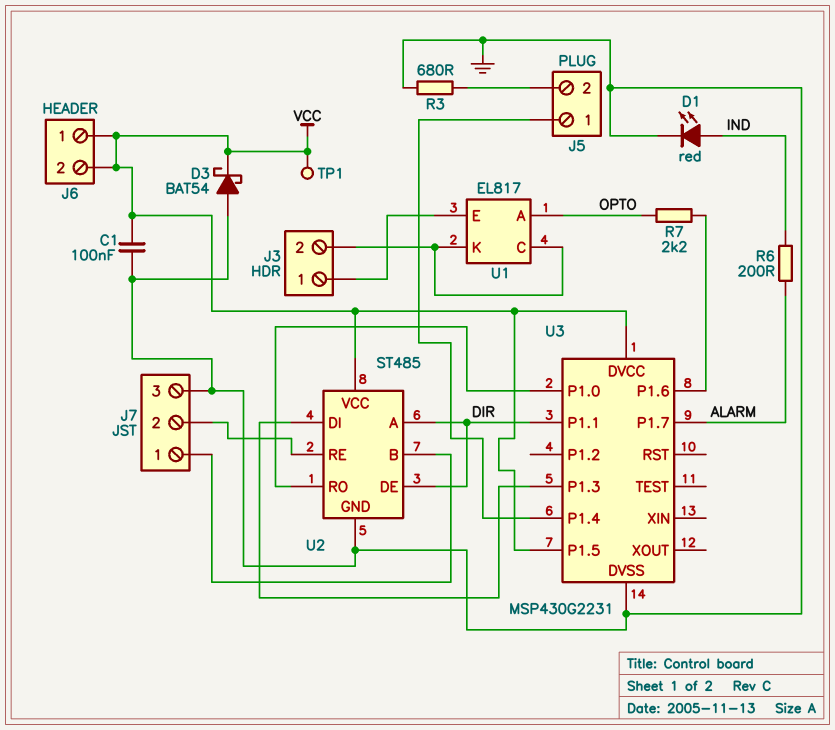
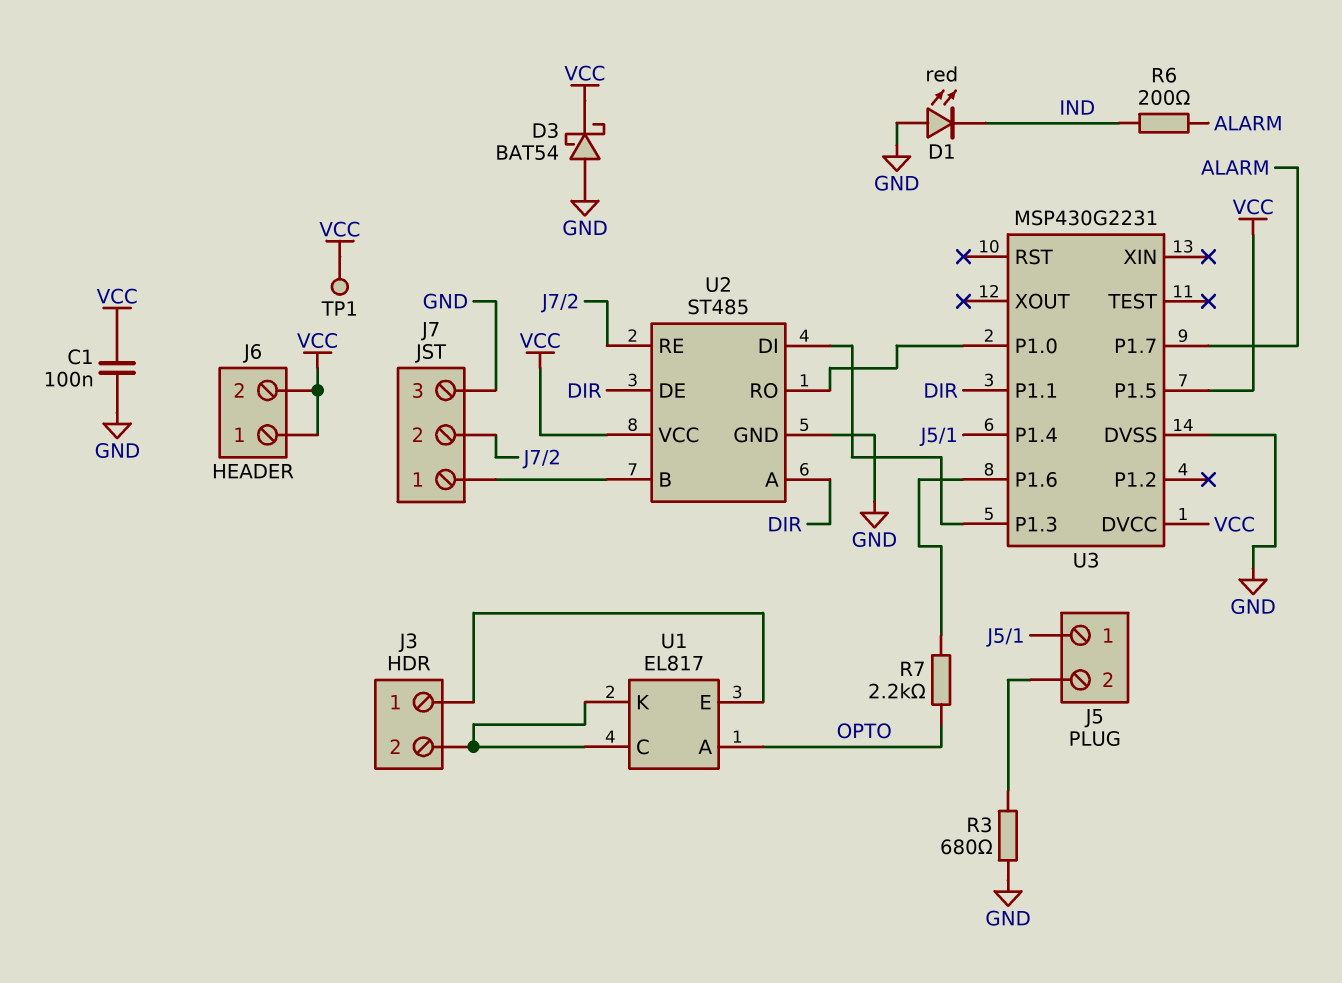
D1: LED red (A IND, K GND) -> LED red (A GND, K IND)

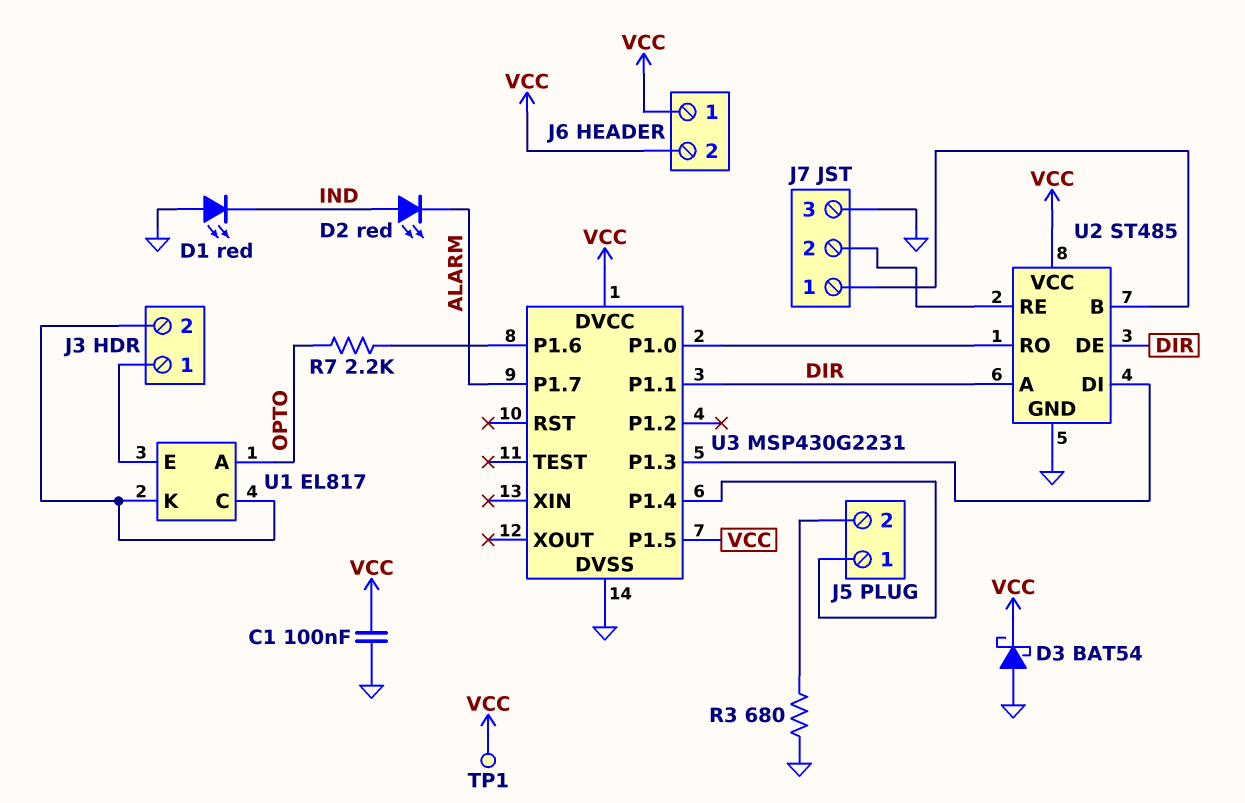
D2: none -> LED red (A IND, K ALARM)
R6: 200 (ALARM, IND) -> none

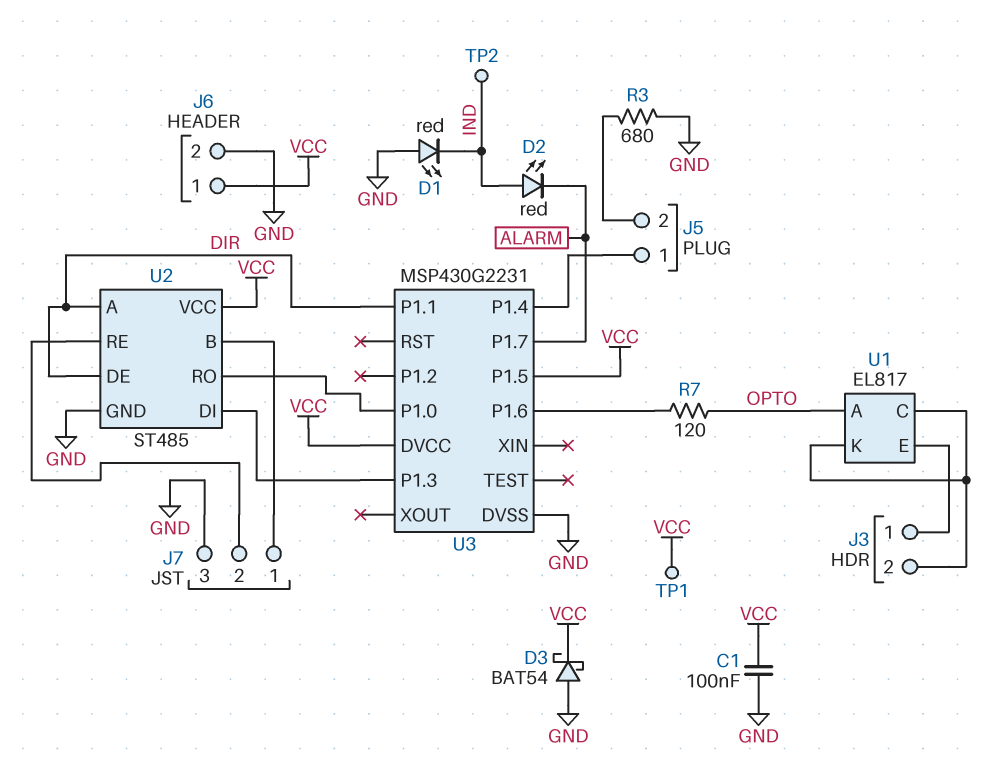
J6 pin 2: VCC -> GND
R7: 2.2k (OPTO, U3/P1.6) -> 120 (OPTO, U3/P1.6)
TP2: none -> test point (IND)

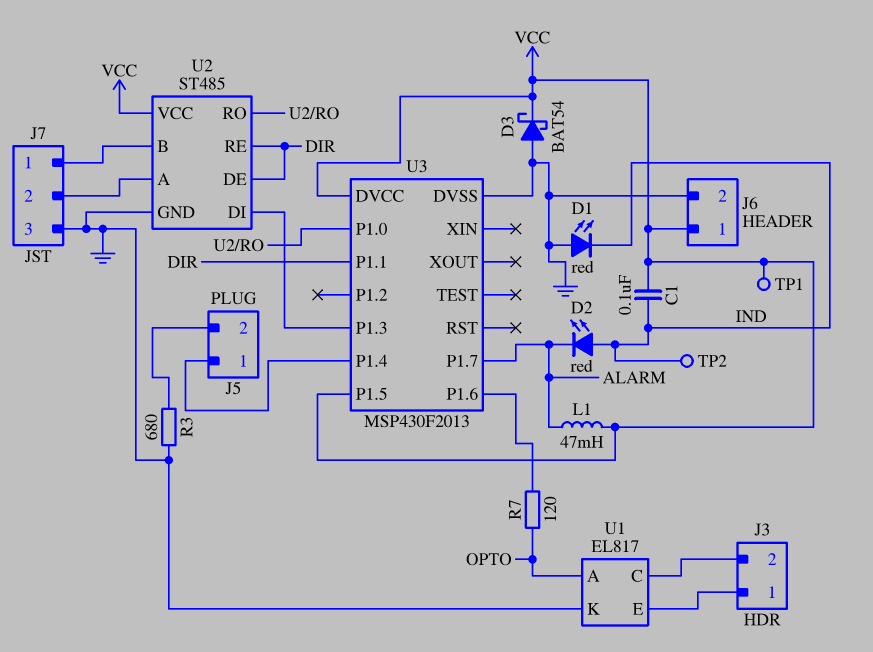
C1: 100nF (GND, VCC) -> 100nF (IND, VCC)
L1: none -> 47mH (ALARM, VCC)
U1 pin K: J3/2 -> GND
U2 pin A: DIR -> J7/2
U2 pin RE: J7/2 -> DIR
U3: MSP430G2231 -> MSP430F2013

